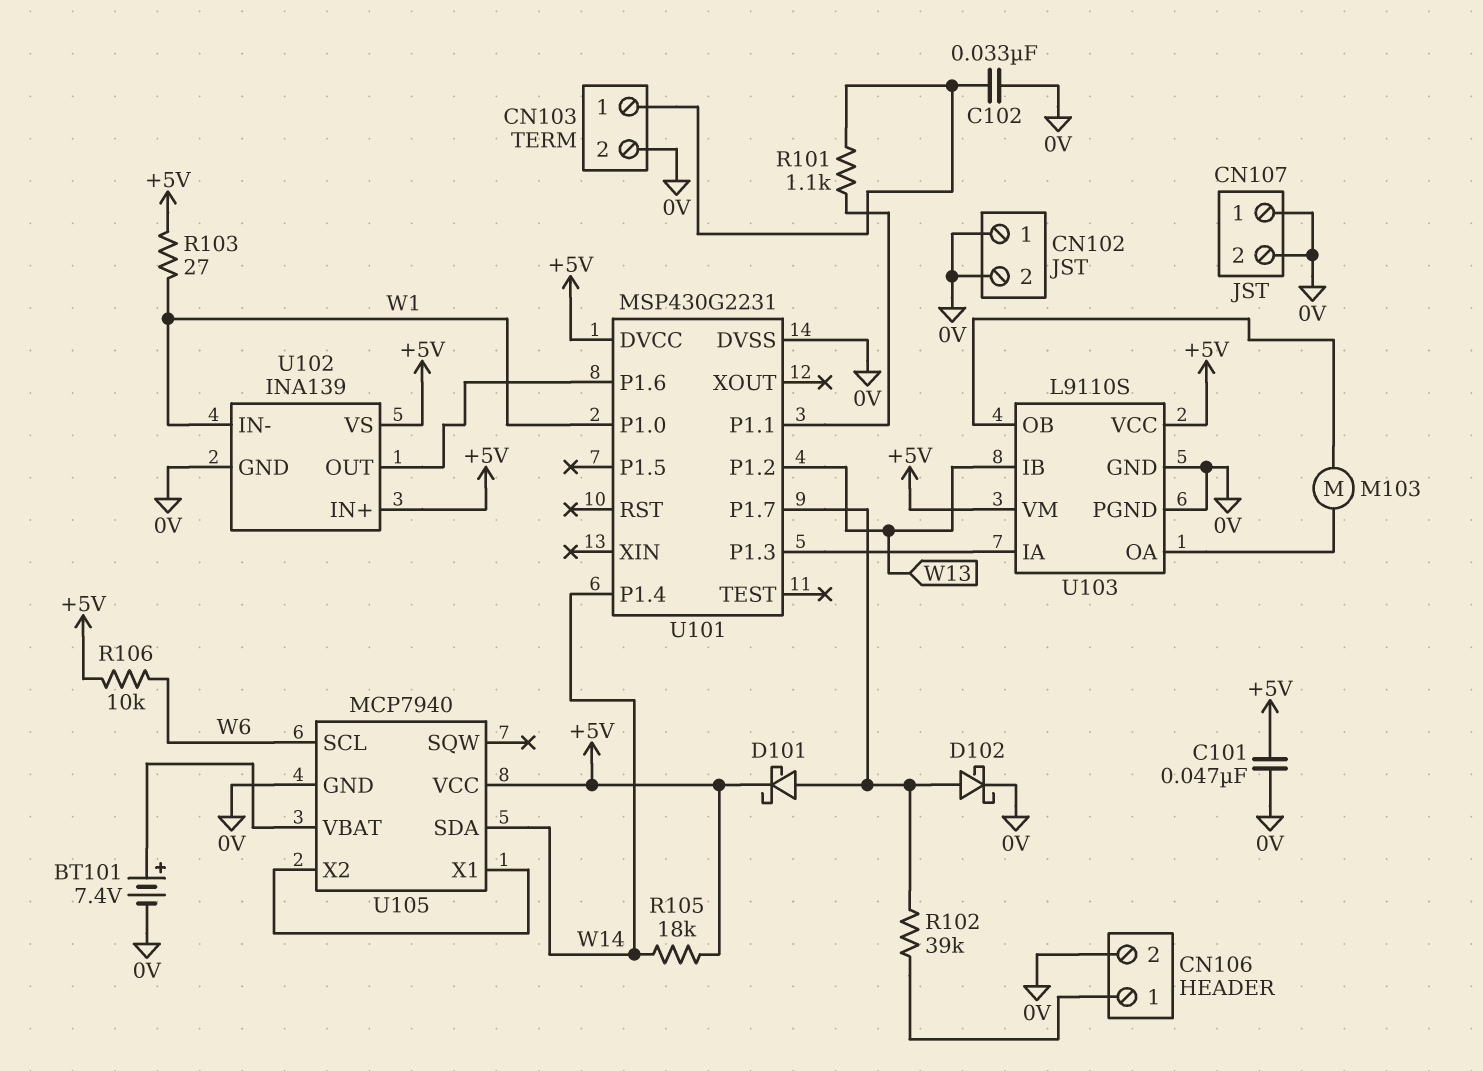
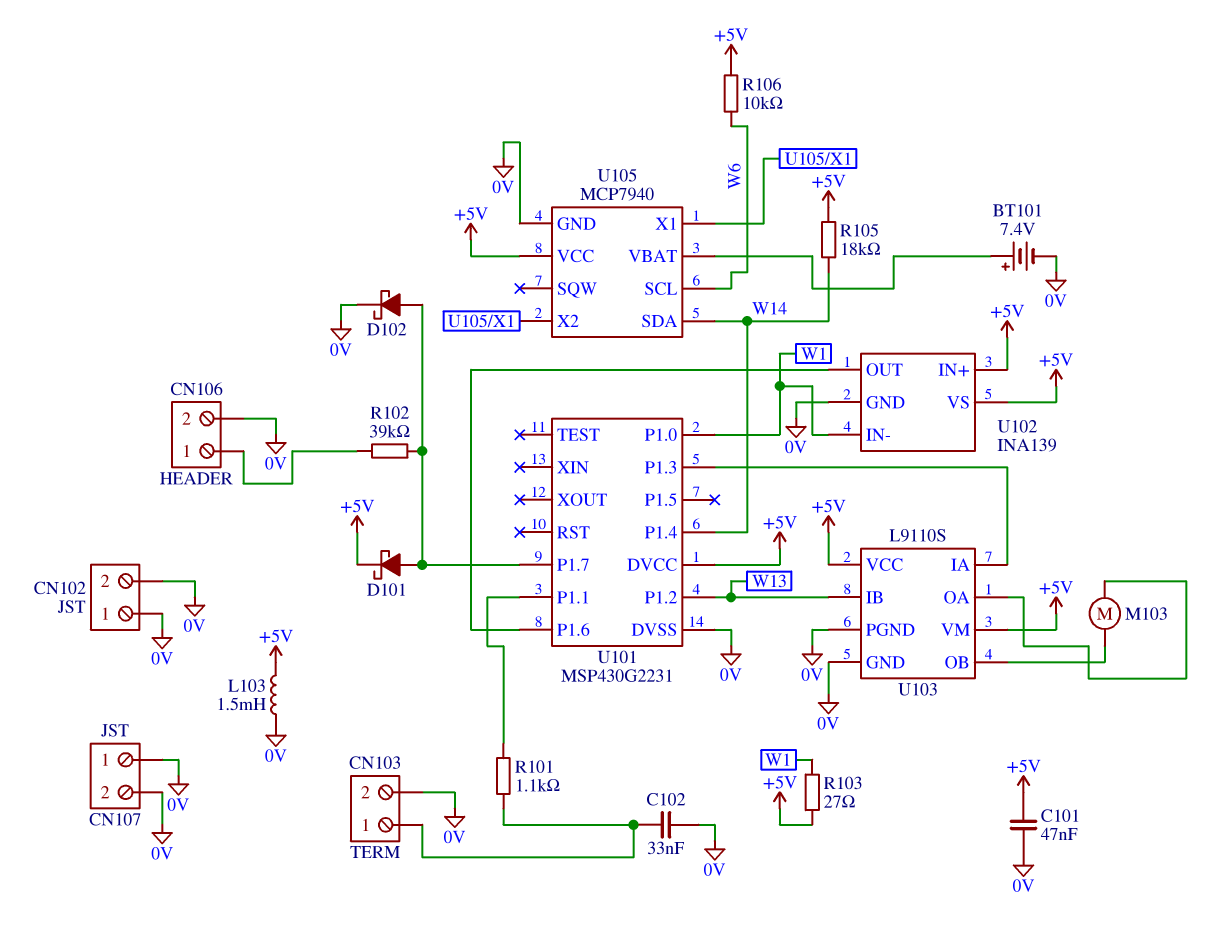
L103: none -> 1.5mH (+5V, 0V)

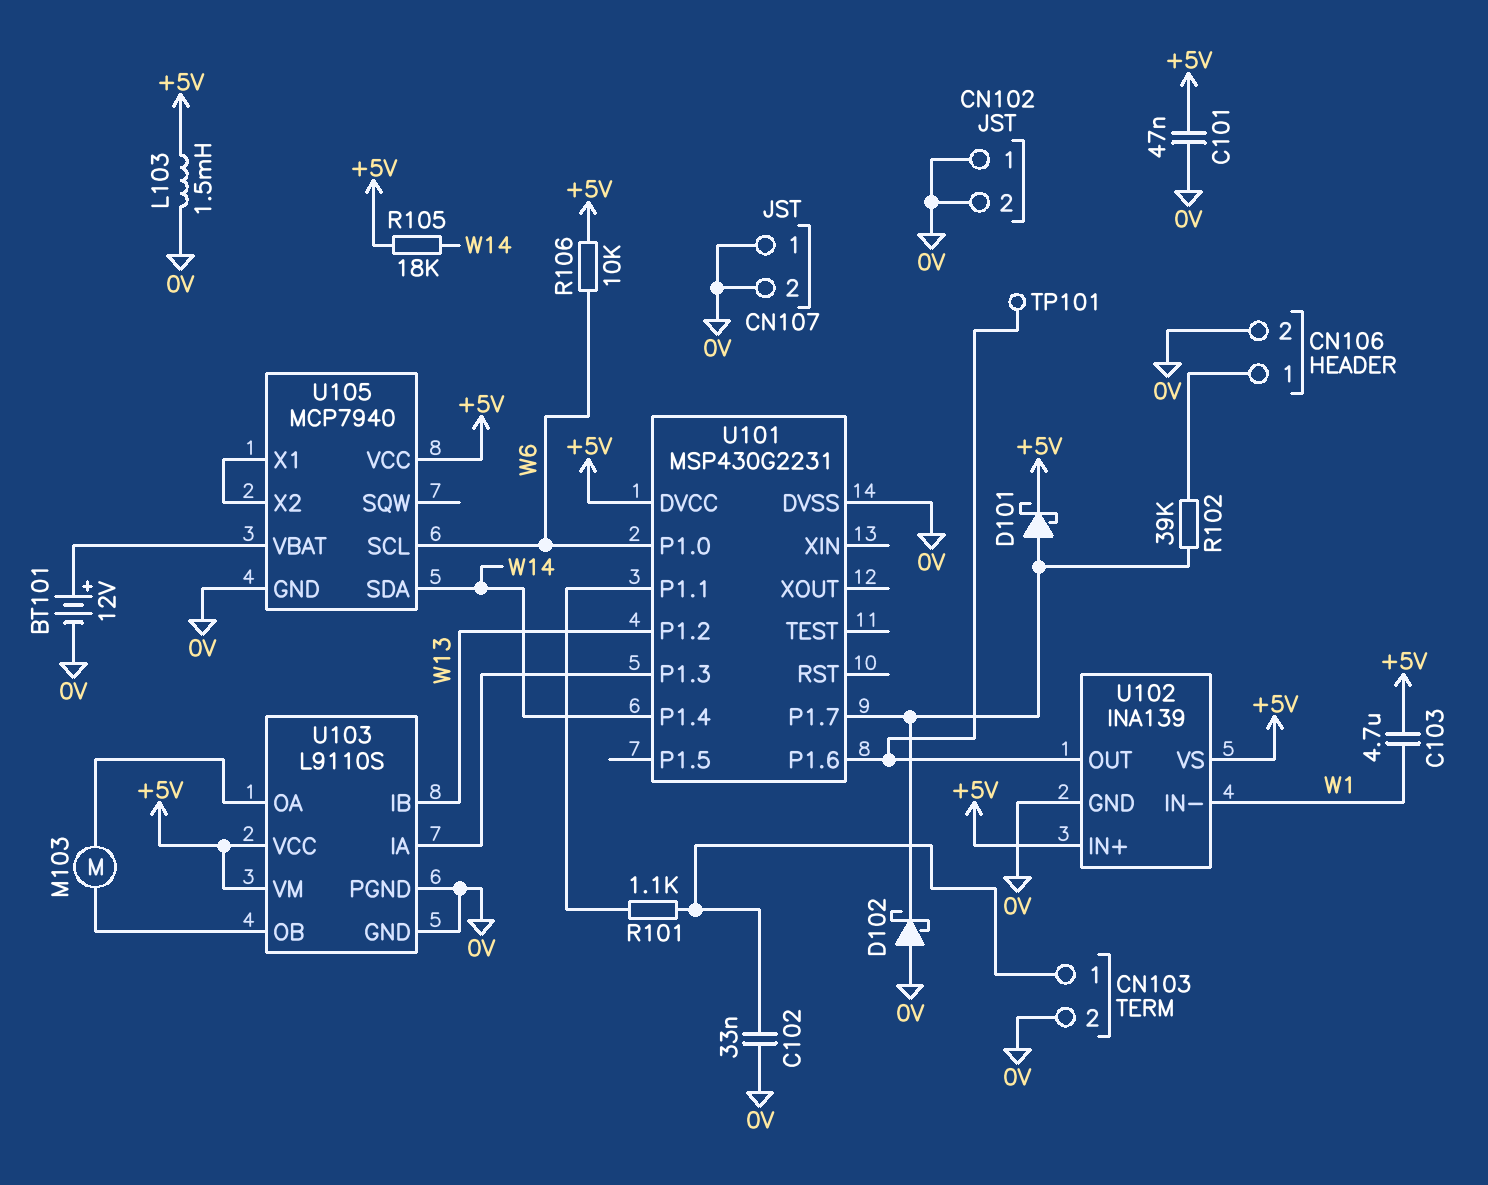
BT101: 7.4V (plus U105/VBAT, minus 0V) -> 12V (plus U105/VBAT, minus 0V)
C103: none -> 4.7uF (+5V, W1)
D102: schottky (A U101/P1.7, K 0V) -> schottky (A 0V, K U101/P1.7)
R103: 27 (+5V, W1) -> none
TP101: none -> test point (U101/P1.6)
U101 pin P1.0: W1 -> W6

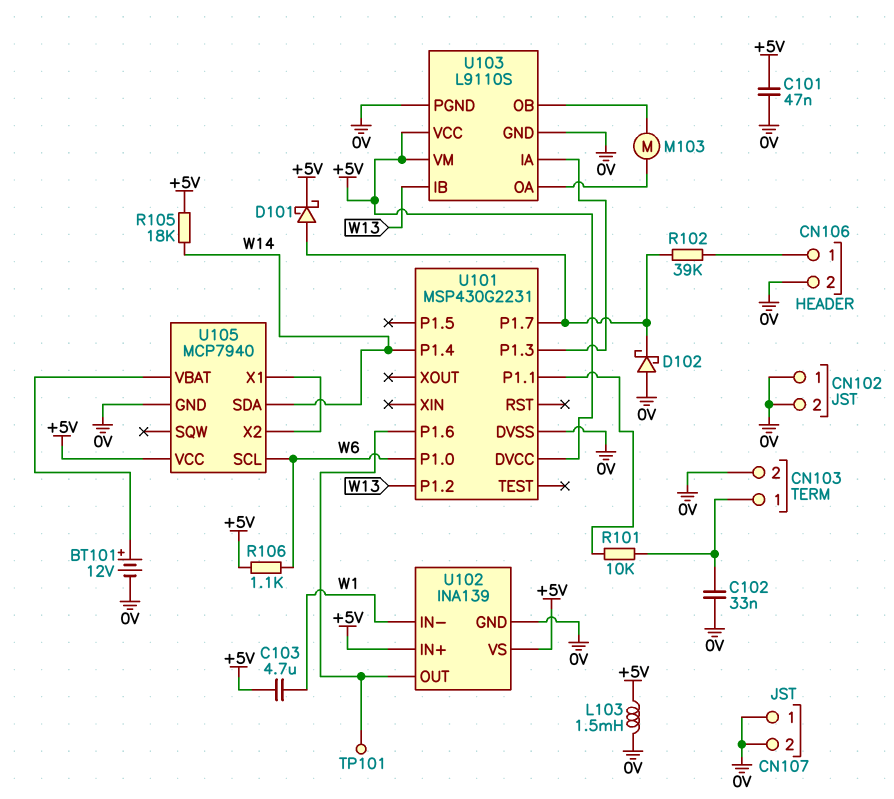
R101: 1.1k (CN103/1, U101/P1.1) -> 10k (CN103/1, U101/P1.1)
R106: 10k (+5V, W6) -> 1.1k (+5V, W6)

